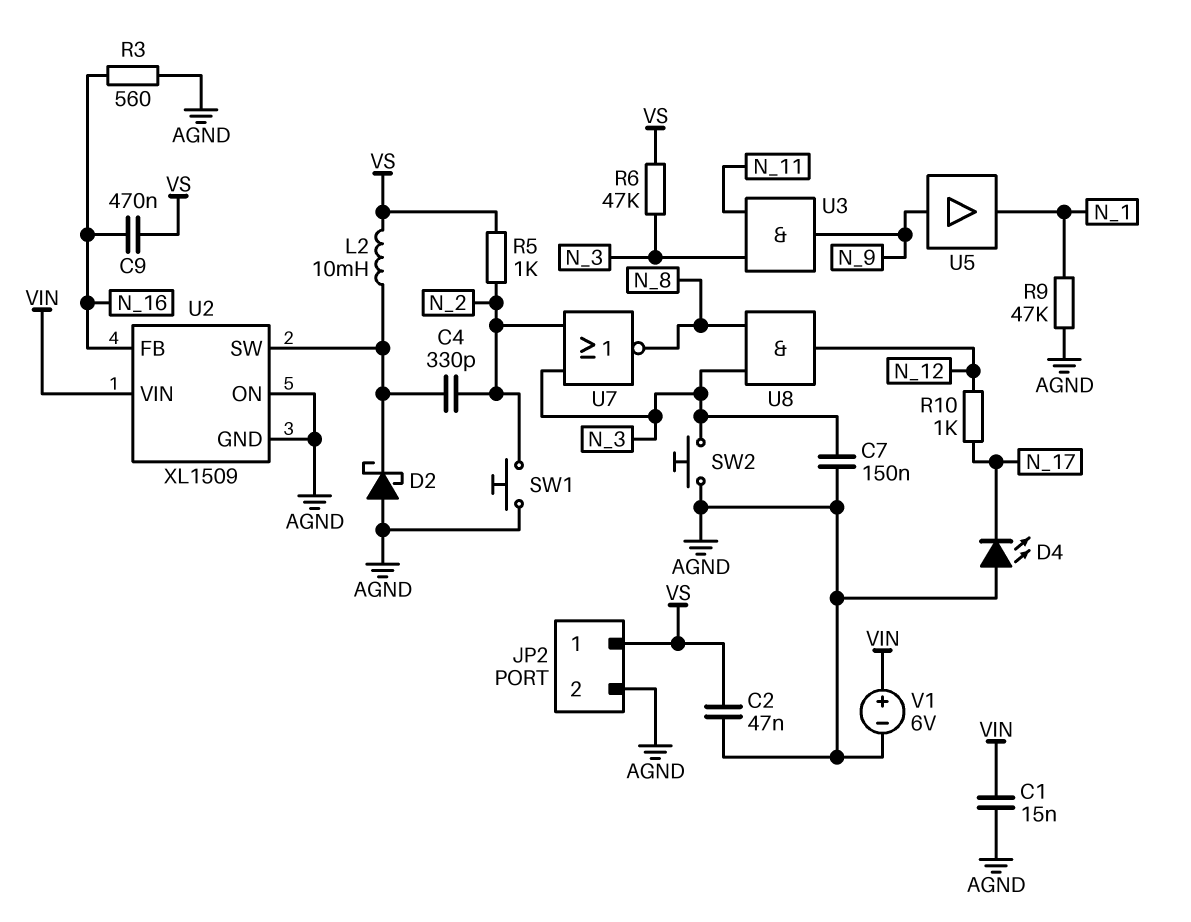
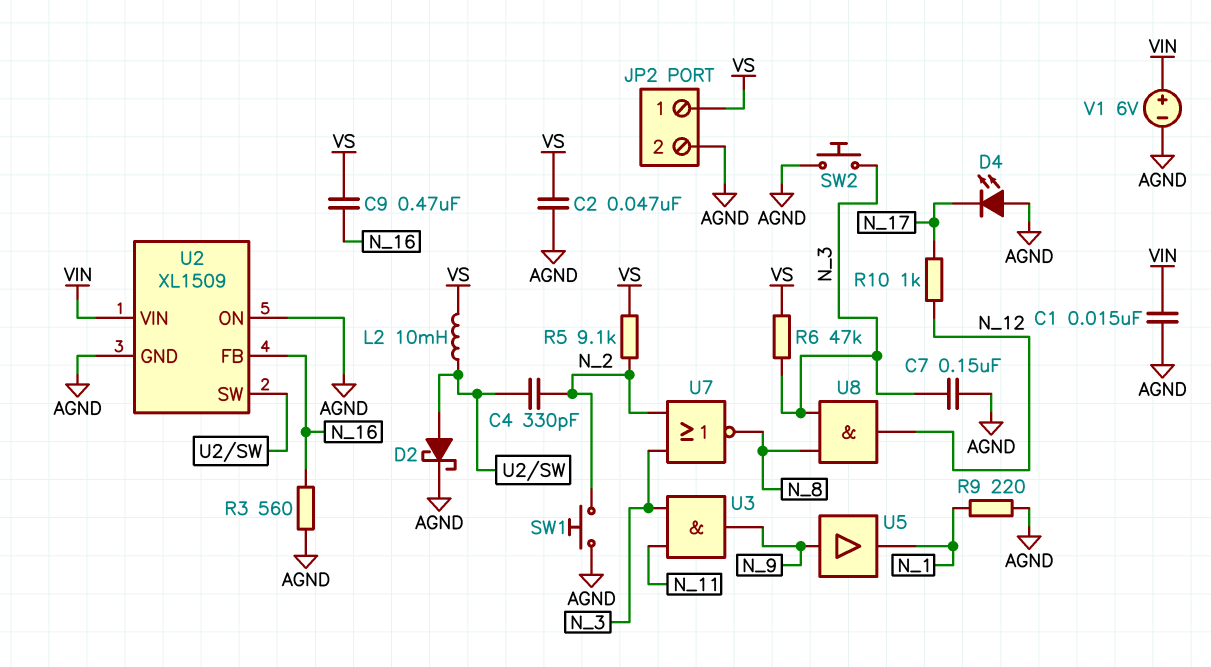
D2: schottky (A AGND, K U2/SW) -> schottky (A U2/SW, K AGND)
R5: 1k (N_2, VS) -> 9.1k (N_2, VS)
R9: 47k (AGND, N_1) -> 220 (AGND, N_1)

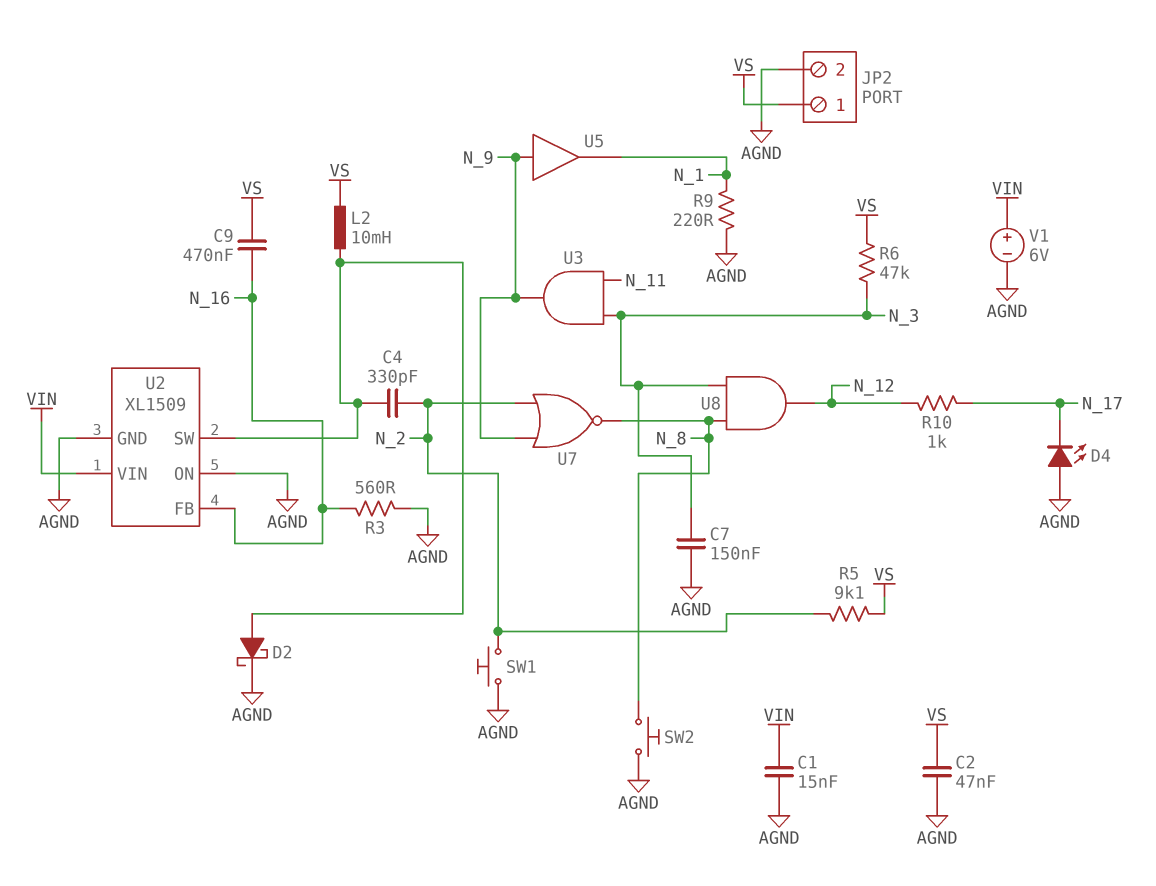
SW2: button (AGND, N_3) -> button (AGND, N_8)
U7: NOR (in N_2, in N_3, out N_8) -> NOR (in N_2, in N_9, out N_8)

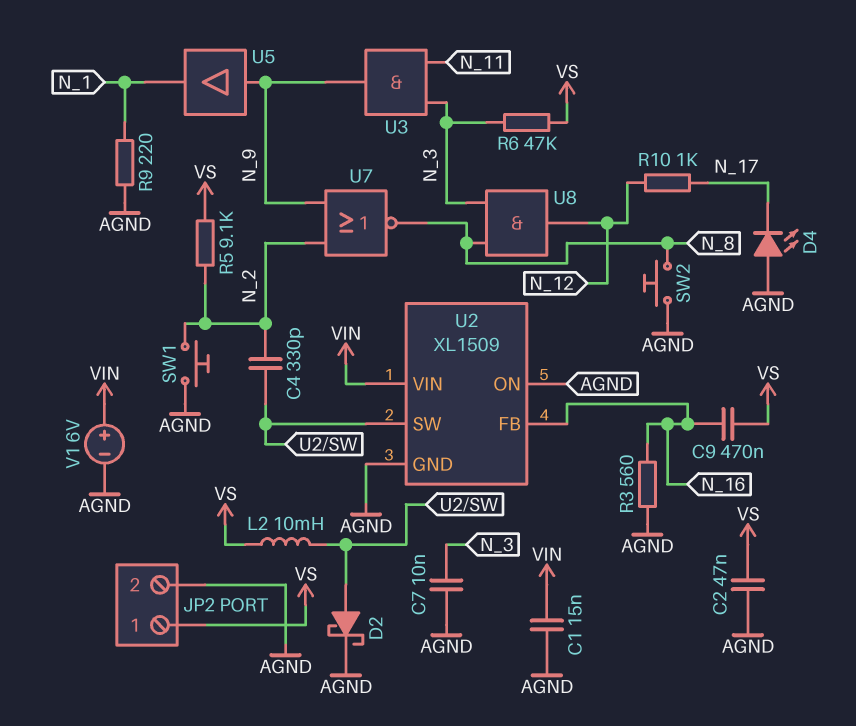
C7: 150nF (AGND, N_3) -> 10nF (AGND, N_3)

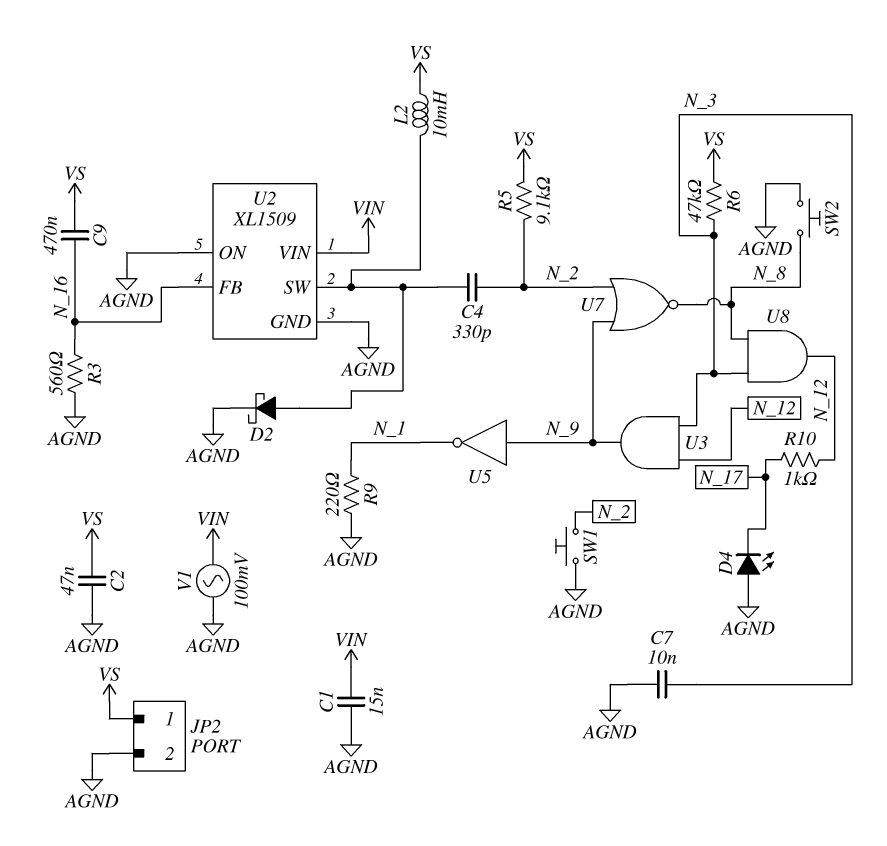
U3: AND (in N_3, in N_11, out N_9) -> AND (in N_3, in N_12, out N_9)
U5: buffer (in N_9, out N_1) -> NOT (in N_9, out N_1)
V1: 6V (plus VIN, minus AGND) -> AC 100mV (AGND, VIN)

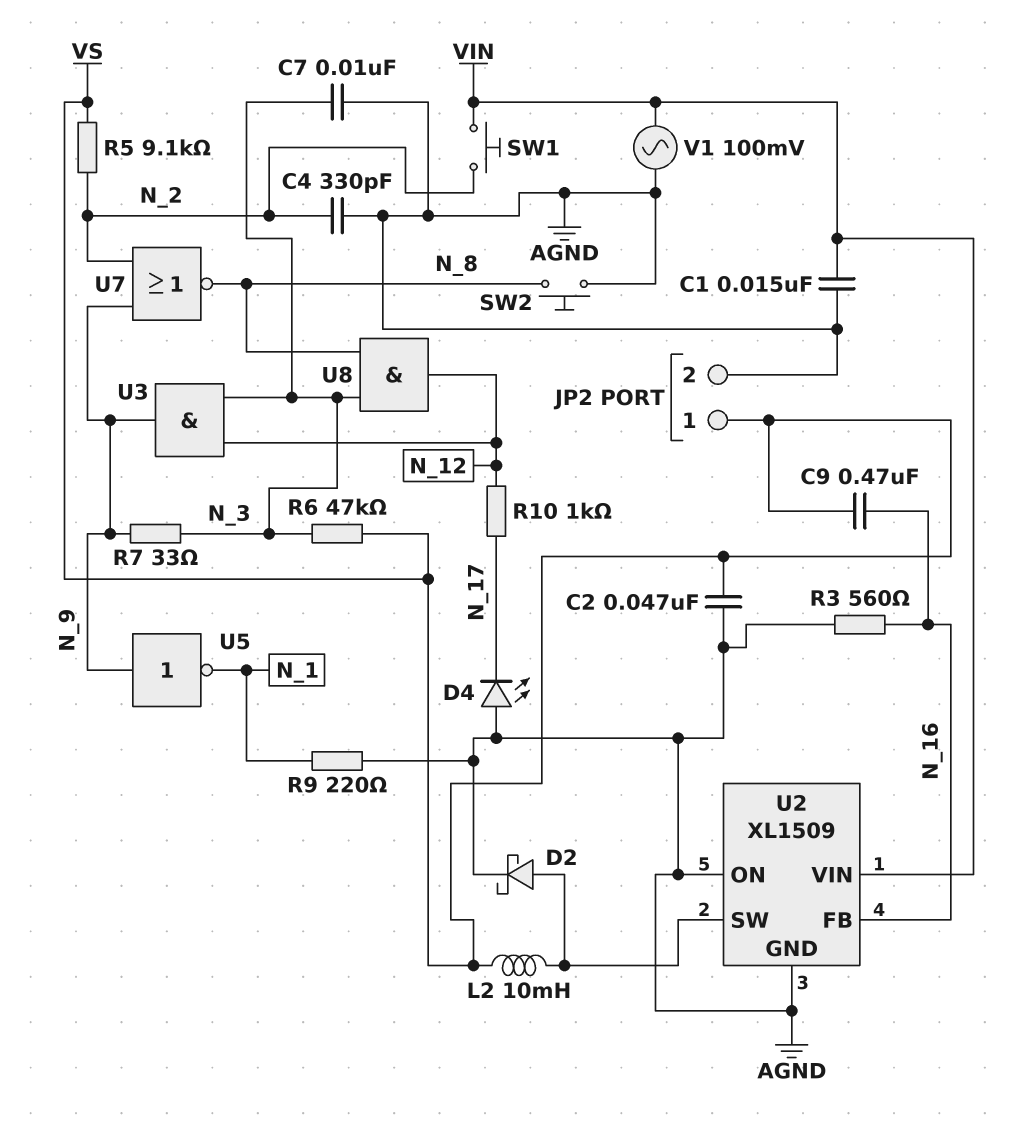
C4: 330pF (N_2, U2/SW) -> 330pF (AGND, N_2)
R7: none -> 33 (N_3, N_9)
SW1: button (AGND, N_2) -> button (N_2, VIN)

